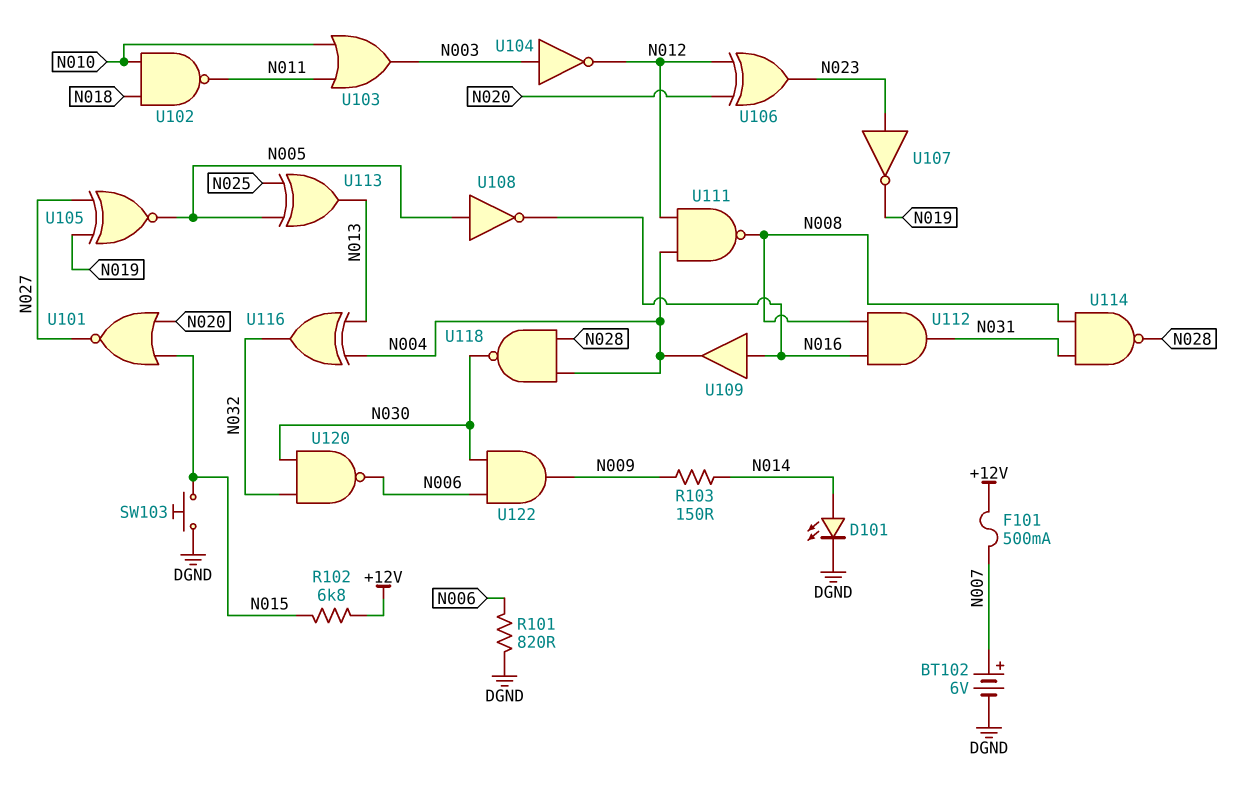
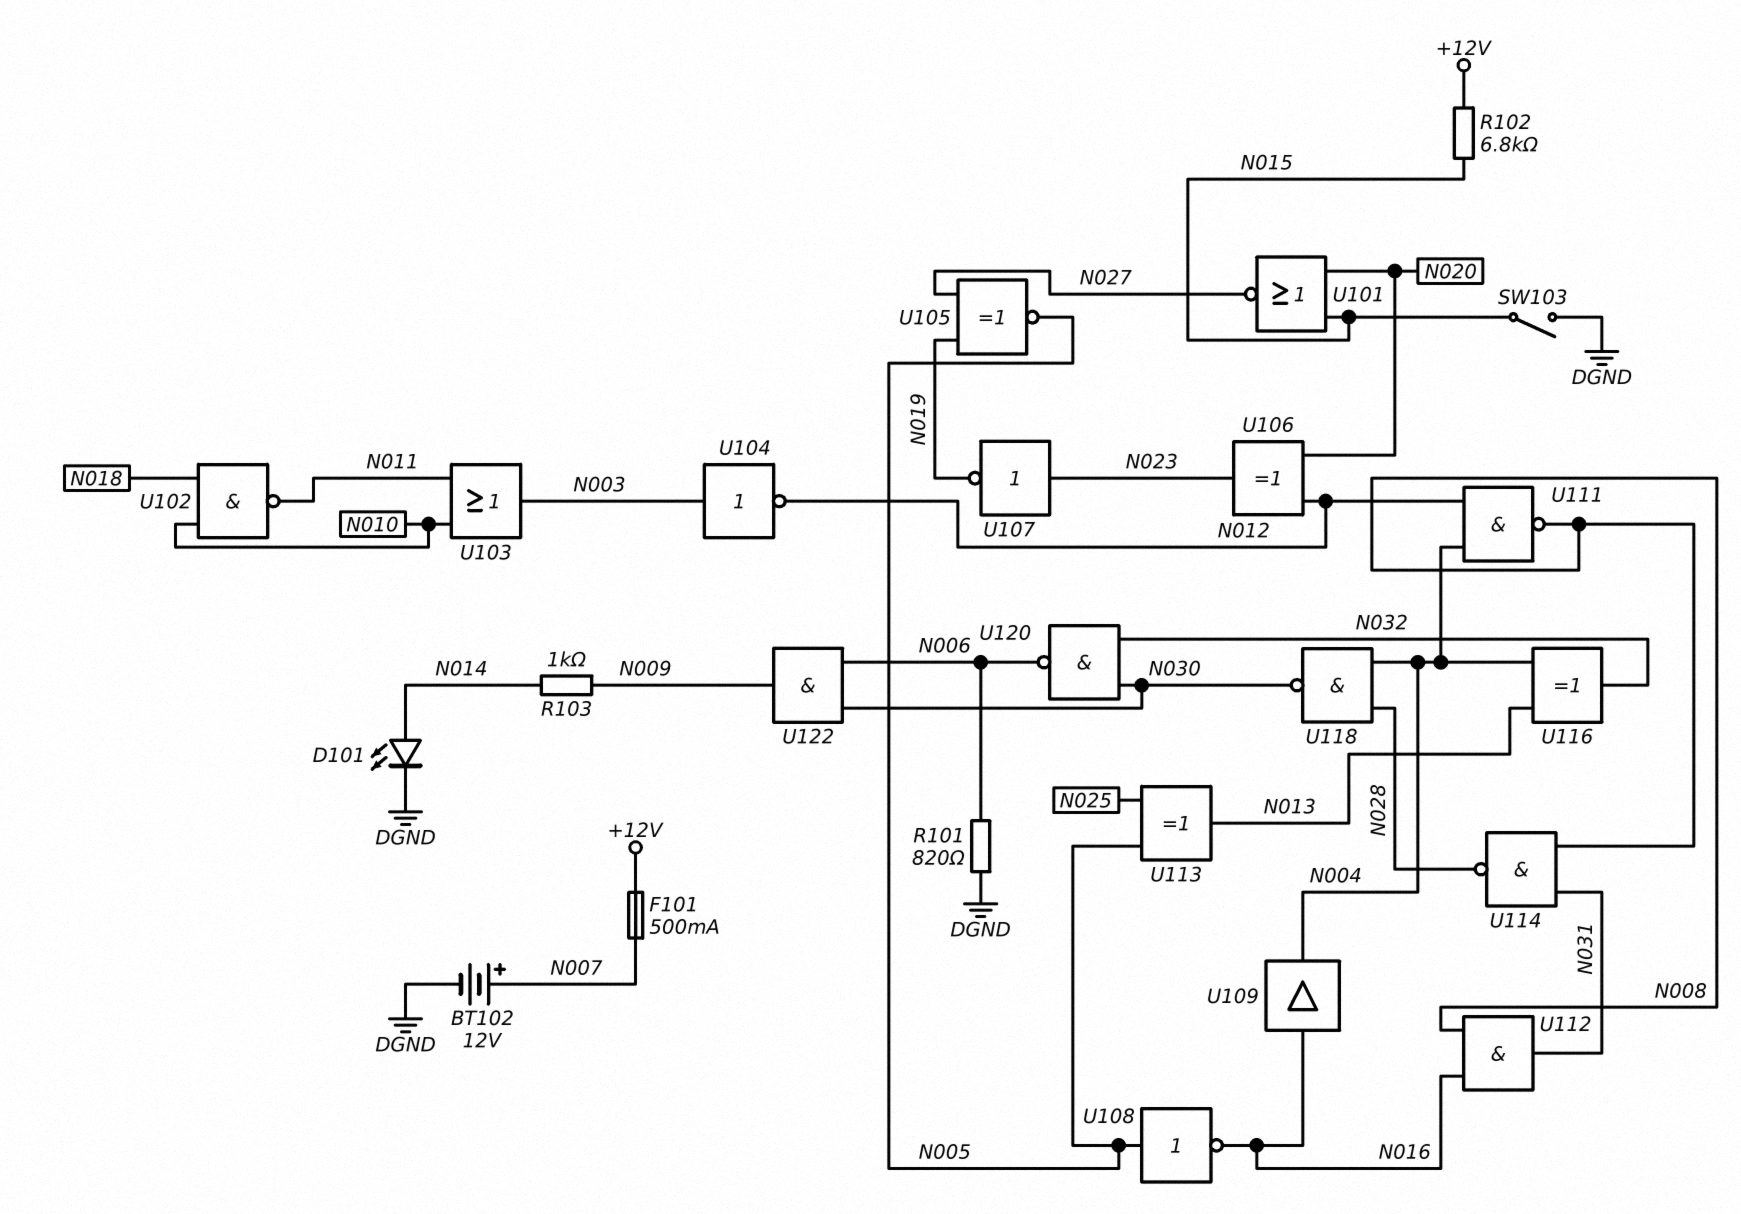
BT102: 6V (plus N007, minus DGND) -> 12V (plus N007, minus DGND)
R103: 150 (N009, N014) -> 1k (N009, N014)
SW103: button (DGND, N015) -> switch (DGND, N015)

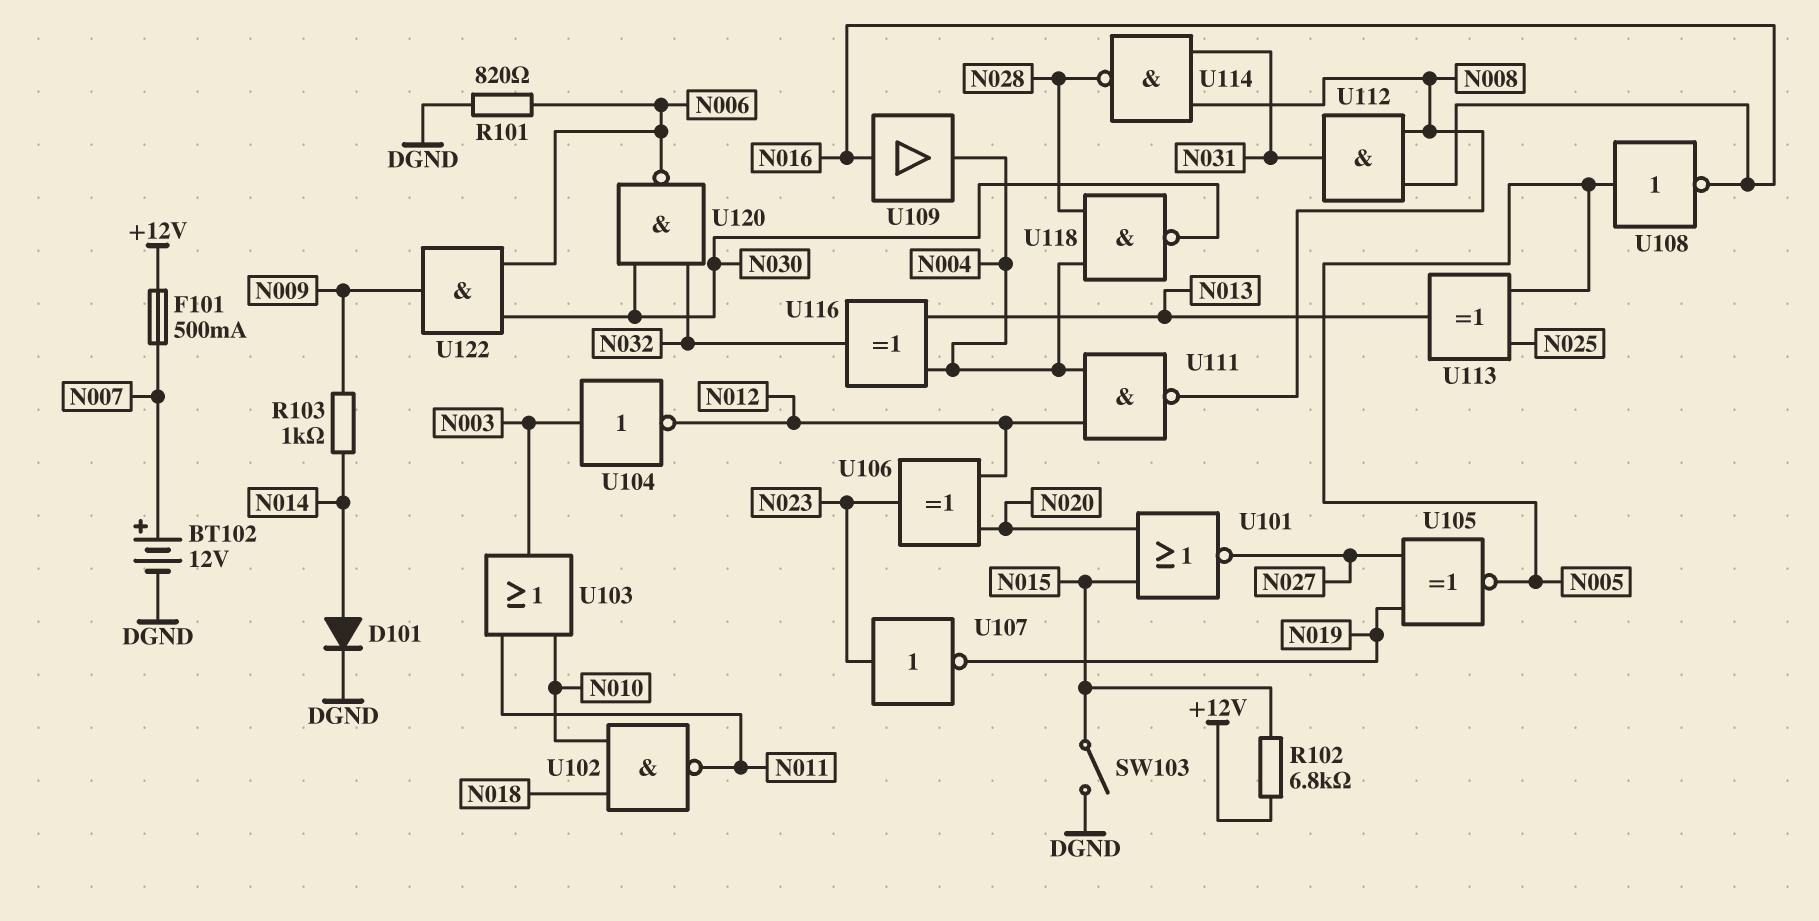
D101: LED (A N014, K DGND) -> diode (A N014, K DGND)

